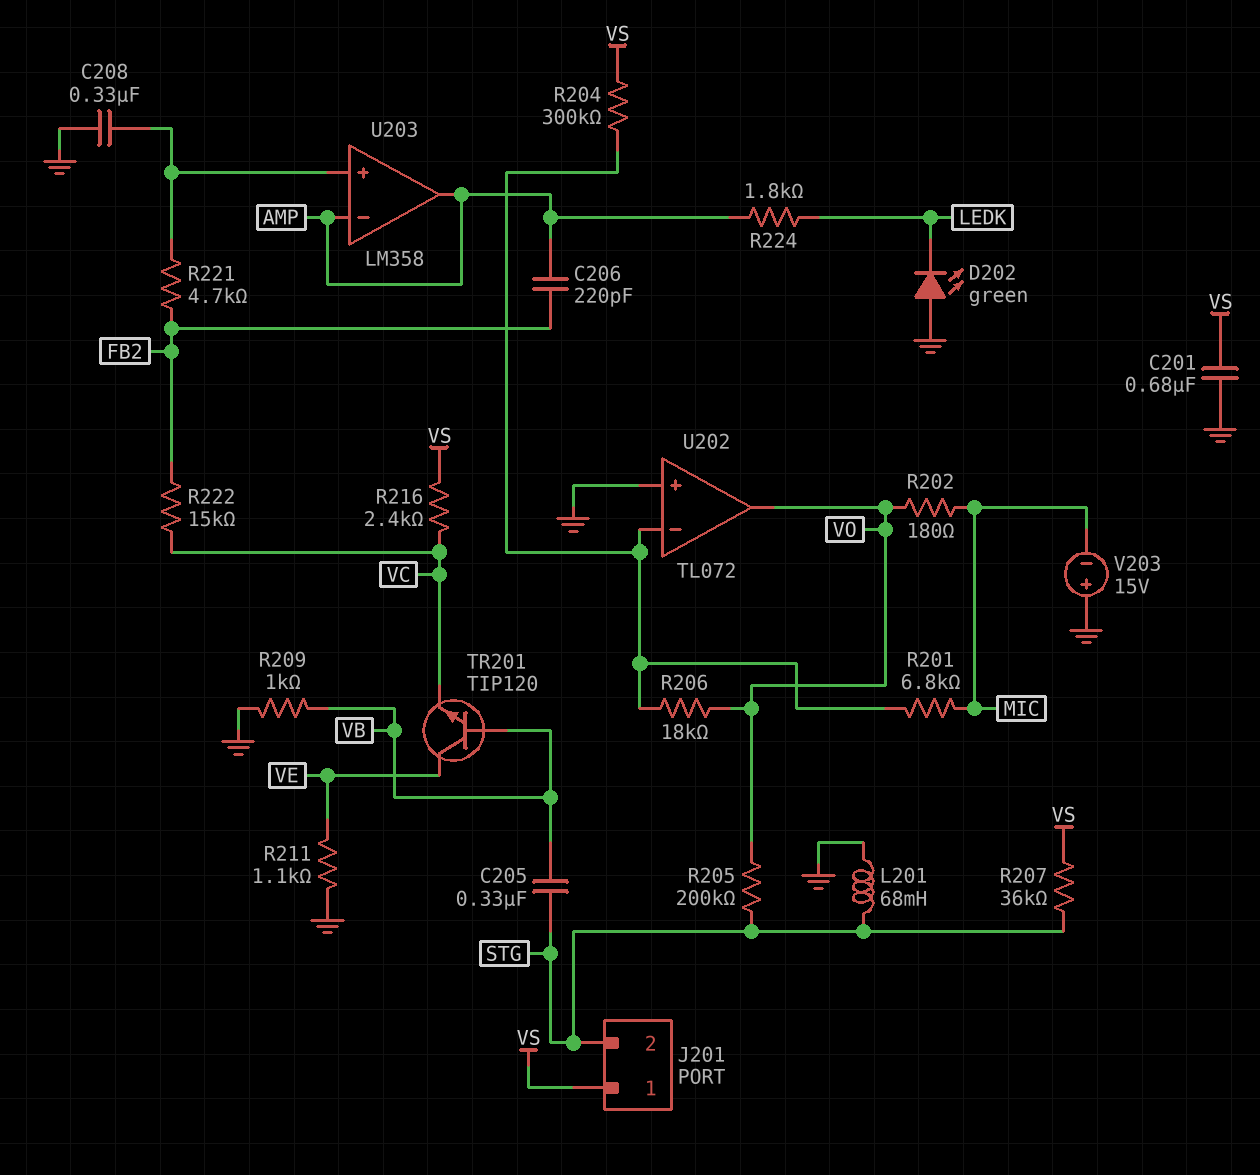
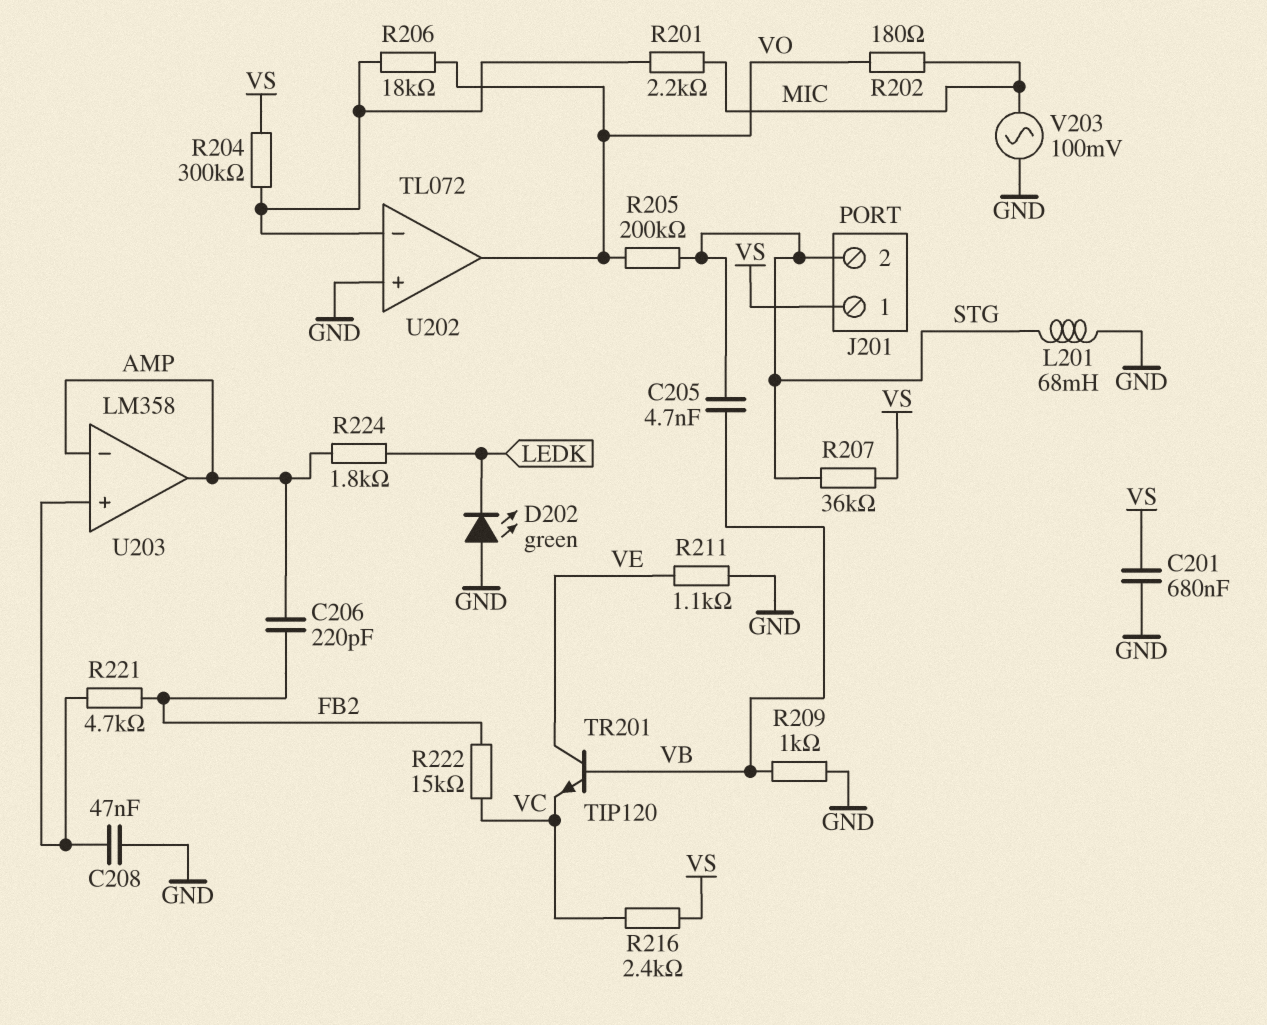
C205: 330nF (STG, VB) -> 4.7nF (STG, VB)
C208: 330nF (GND, U203/in+) -> 47nF (GND, U203/in+)
R201: 6.8k (MIC, U202/in-) -> 2.2k (MIC, U202/in-)
V203: 15V (plus GND, minus MIC) -> AC 100mV (GND, MIC)

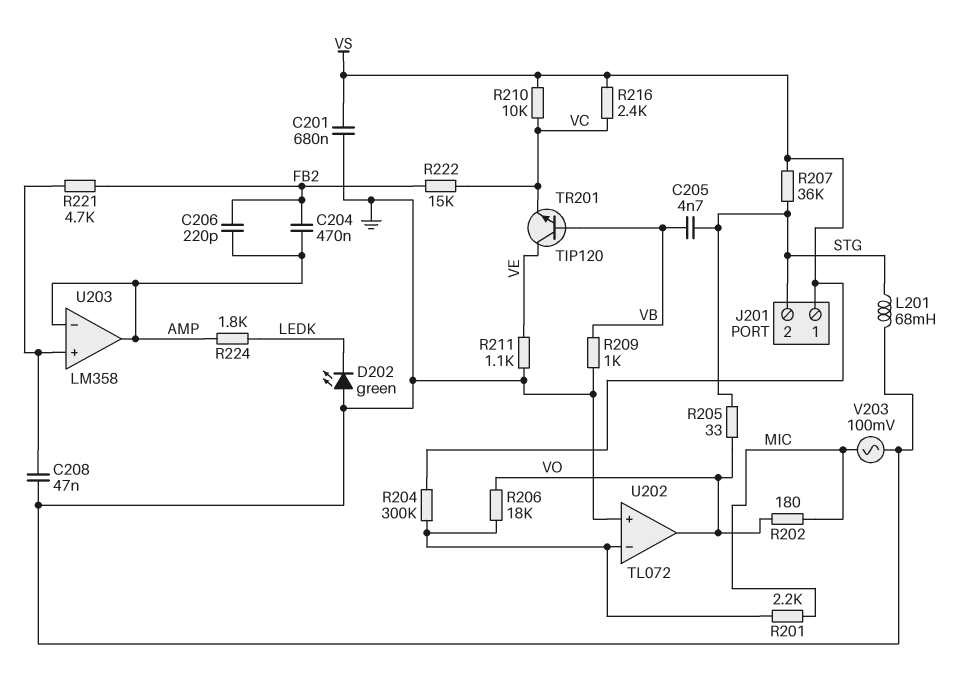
C204: none -> 470nF (AMP, FB2)
R205: 200k (STG, VO) -> 33 (STG, VO)
R210: none -> 10k (VC, VS)

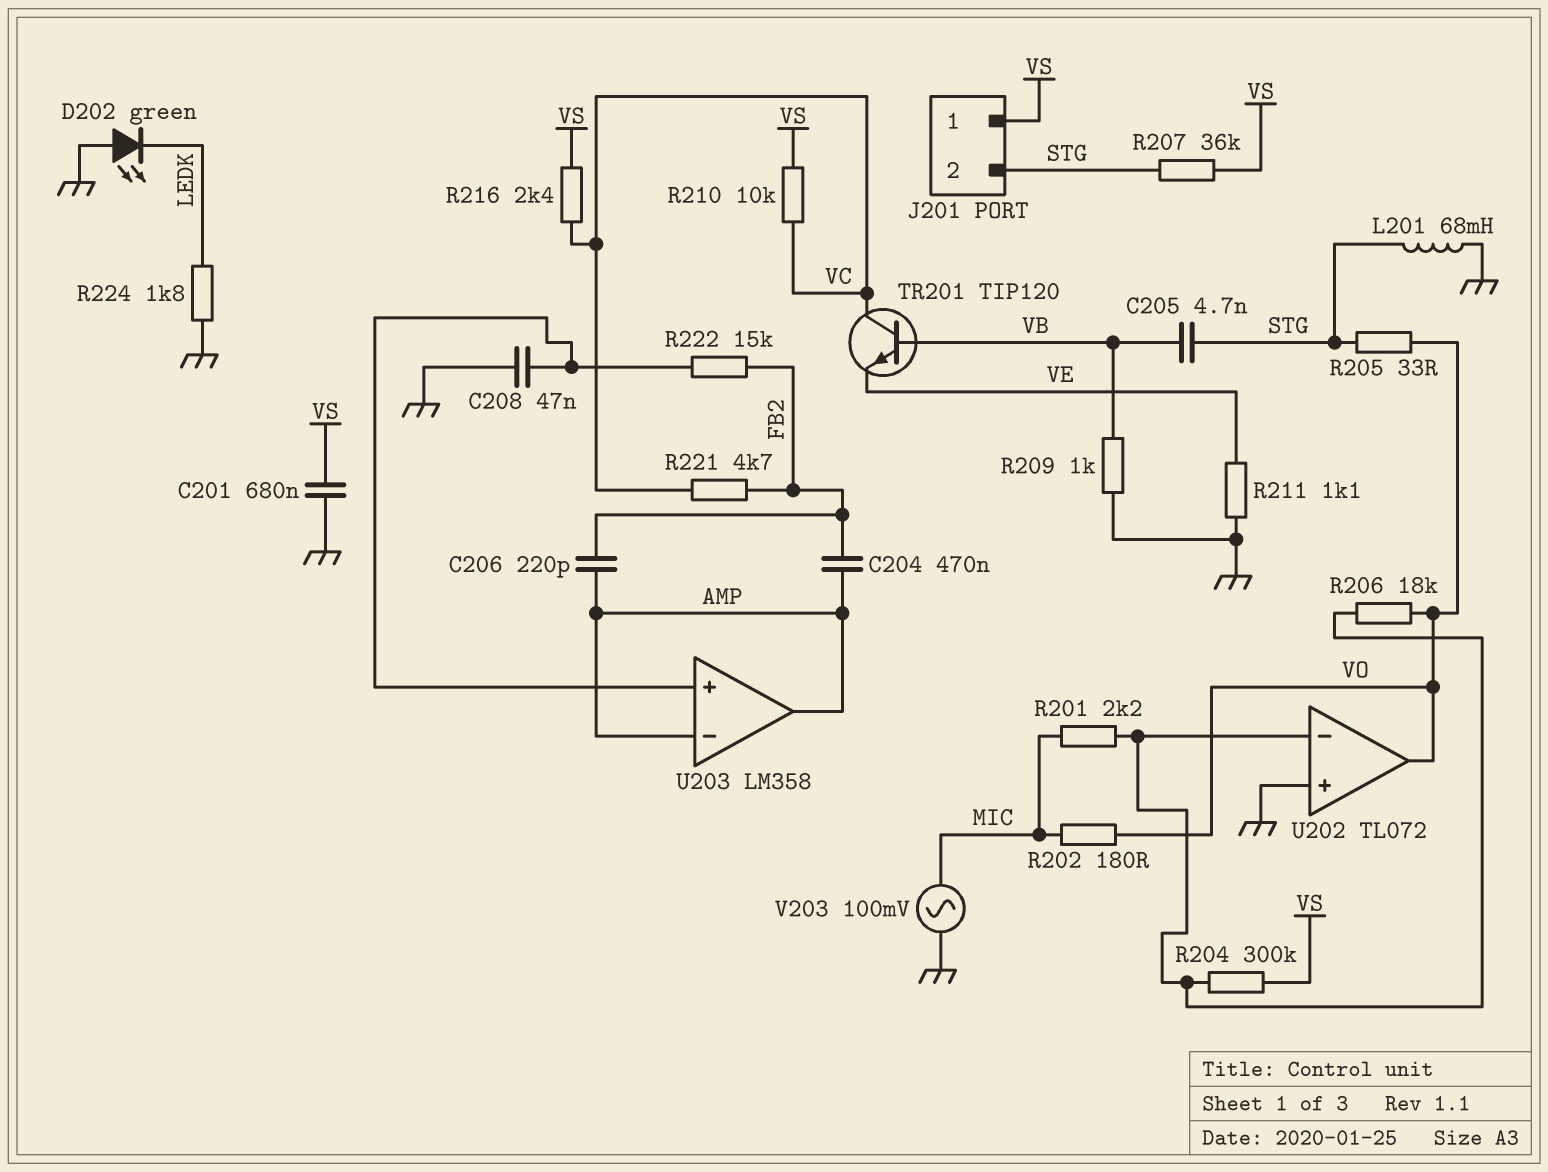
R221: 4.7k (FB2, U203/in+) -> 4.7k (FB2, VC)
R222: 15k (FB2, VC) -> 15k (FB2, U203/in+)
R224: 1.8k (AMP, LEDK) -> 1.8k (GND, LEDK)
TR201: NPN TIP120 (B VB, C VE, E VC) -> NPN TIP120 (B VB, C VC, E VE)

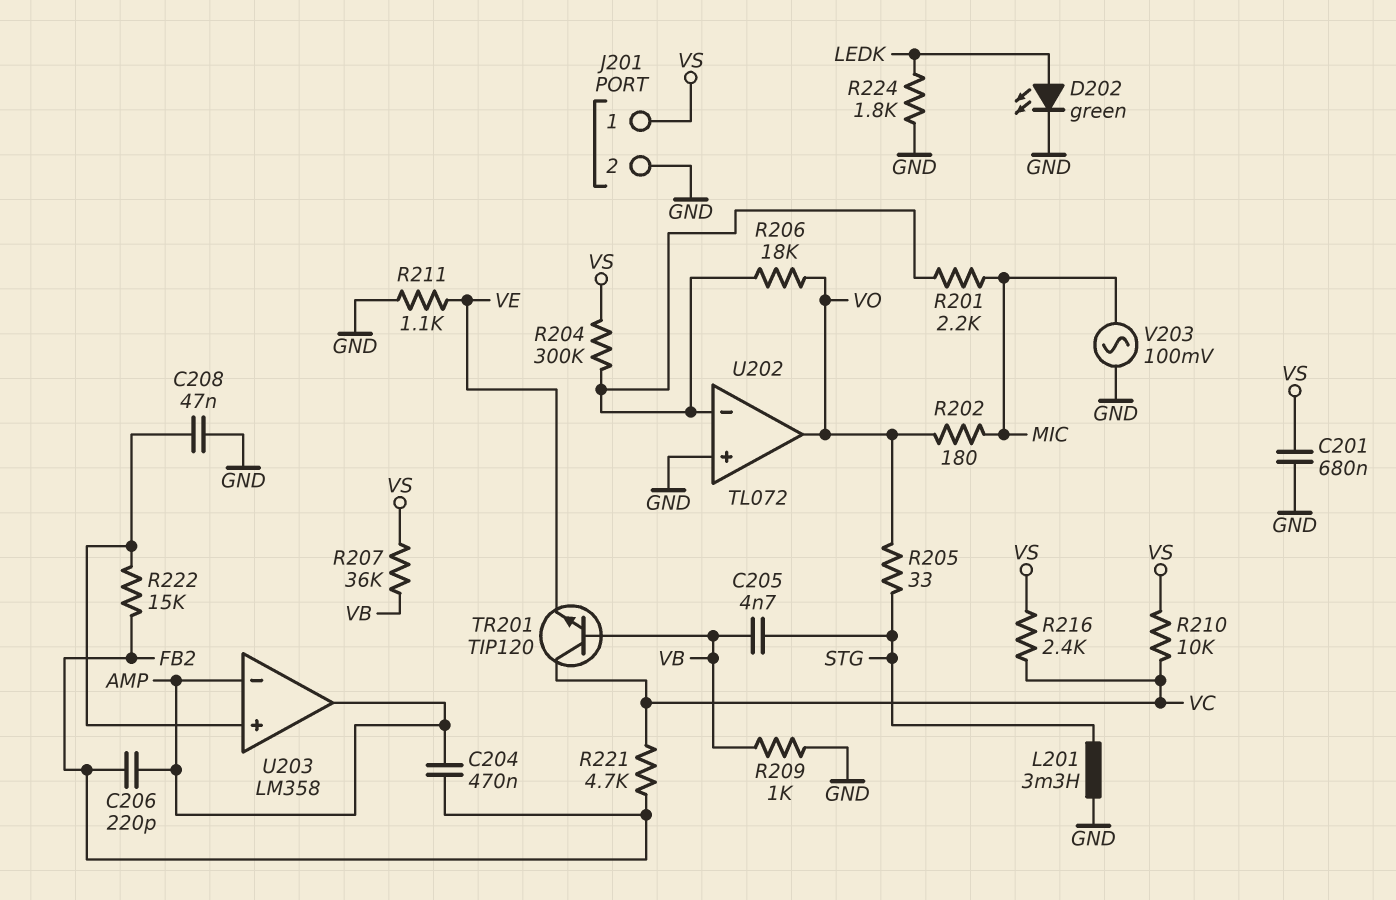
D202: LED green (A GND, K LEDK) -> LED green (A LEDK, K GND)
J201 pin 2: STG -> GND
L201: 68mH (GND, STG) -> 3.3mH (GND, STG)
R207: 36k (STG, VS) -> 36k (VB, VS)

